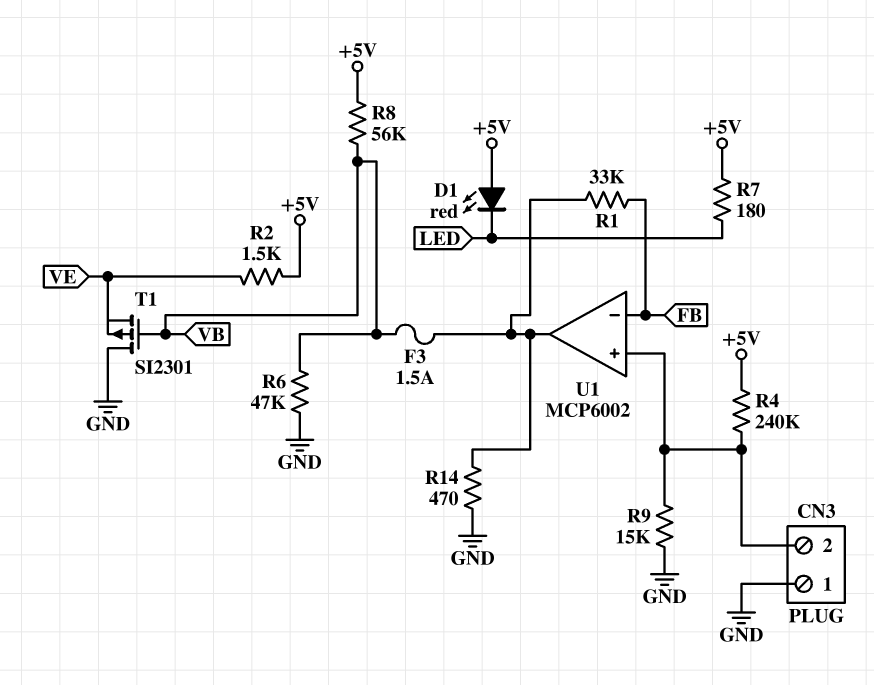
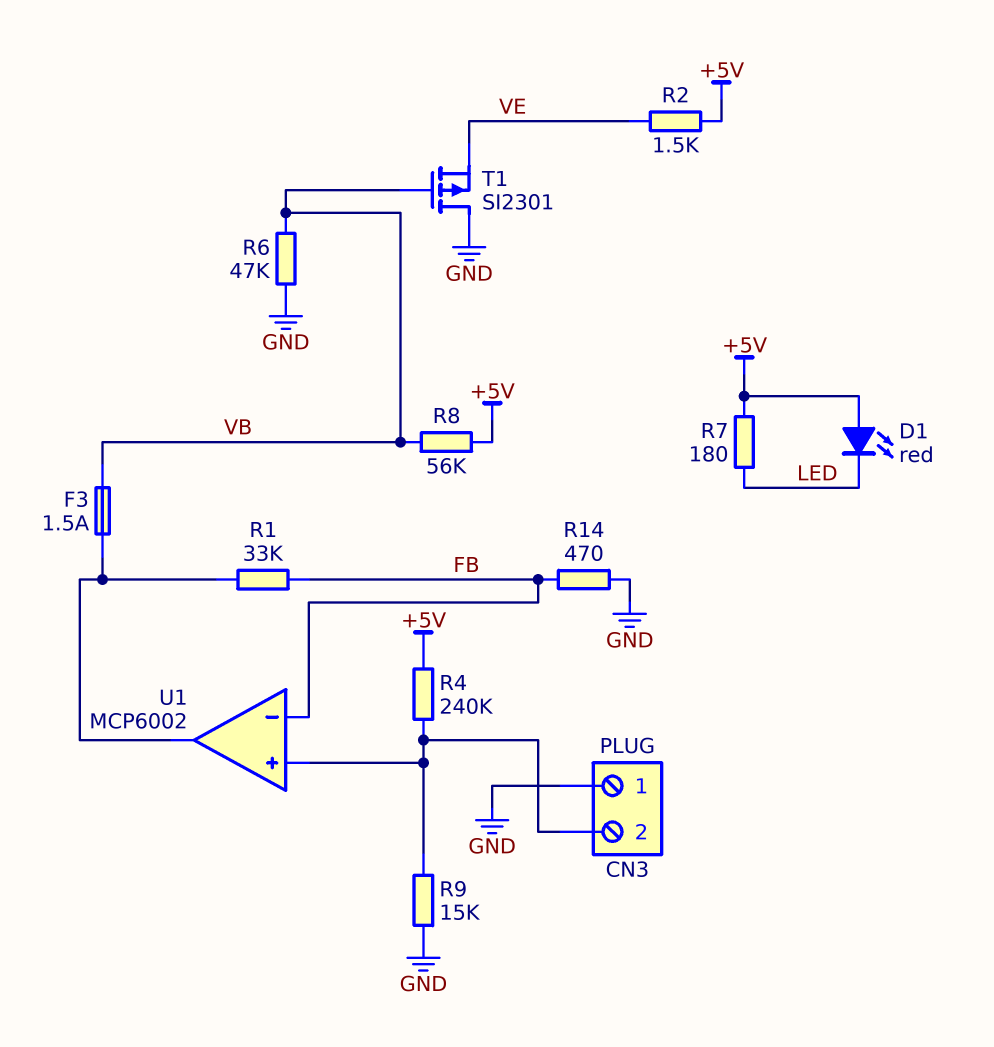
R14: 470 (GND, U1/out) -> 470 (FB, GND)

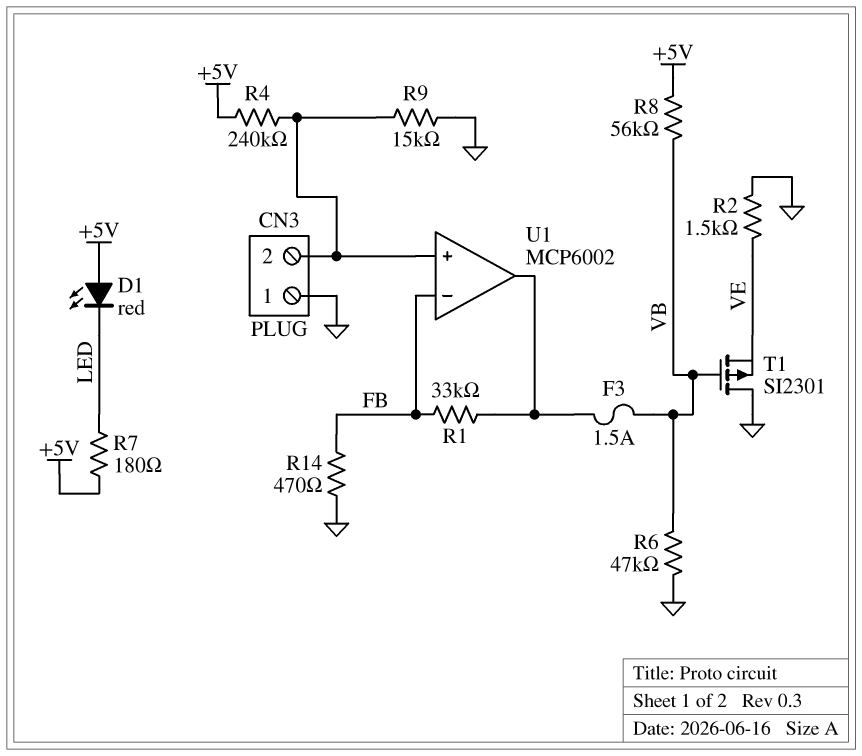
R2: 1.5k (+5V, VE) -> 1.5k (GND, VE)

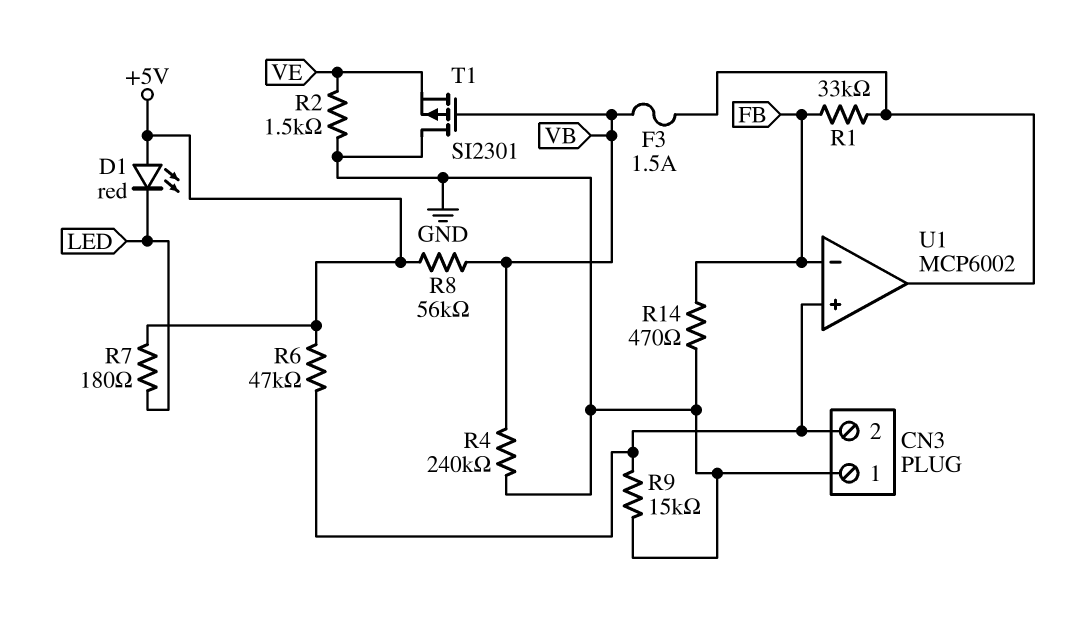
R4: 240k (+5V, CN3/2) -> 240k (GND, VB)
R6: 47k (GND, VB) -> 47k (+5V, CN3/2)

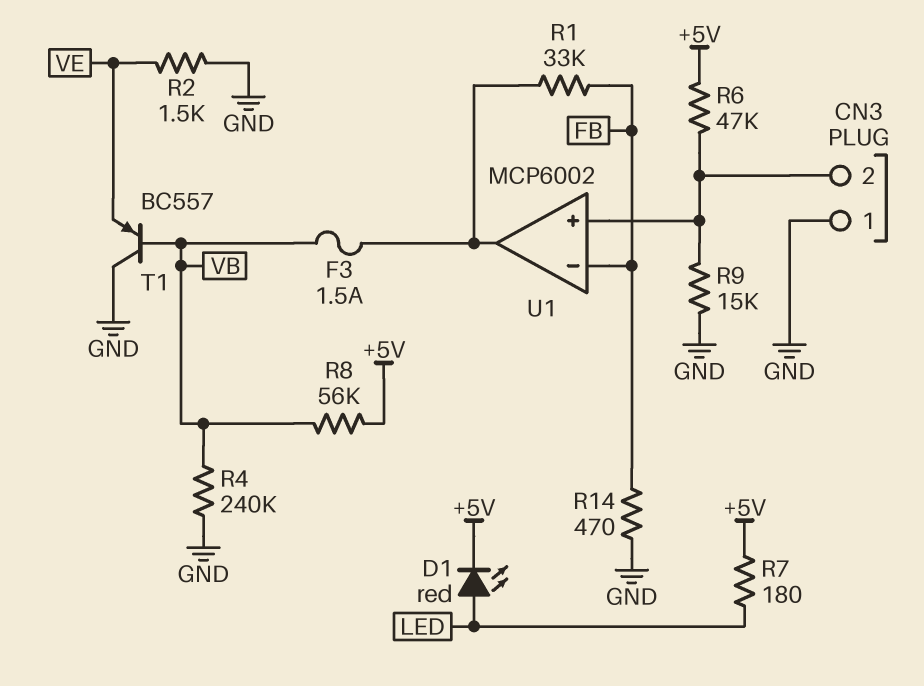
D1: LED red (A +5V, K LED) -> LED red (A LED, K +5V)
T1: PMOS SI2301 (G VB, D GND, S VE) -> PNP BC557 (B VB, C GND, E VE)

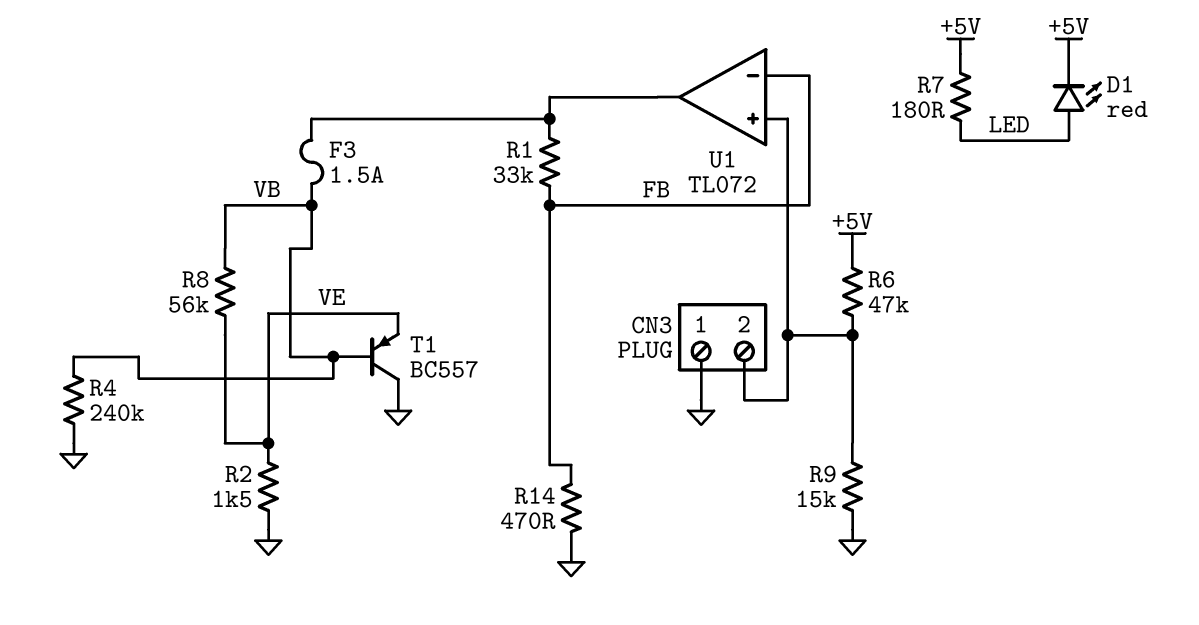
R8: 56k (+5V, VB) -> 56k (VB, VE)
U1: MCP6002 -> TL072

